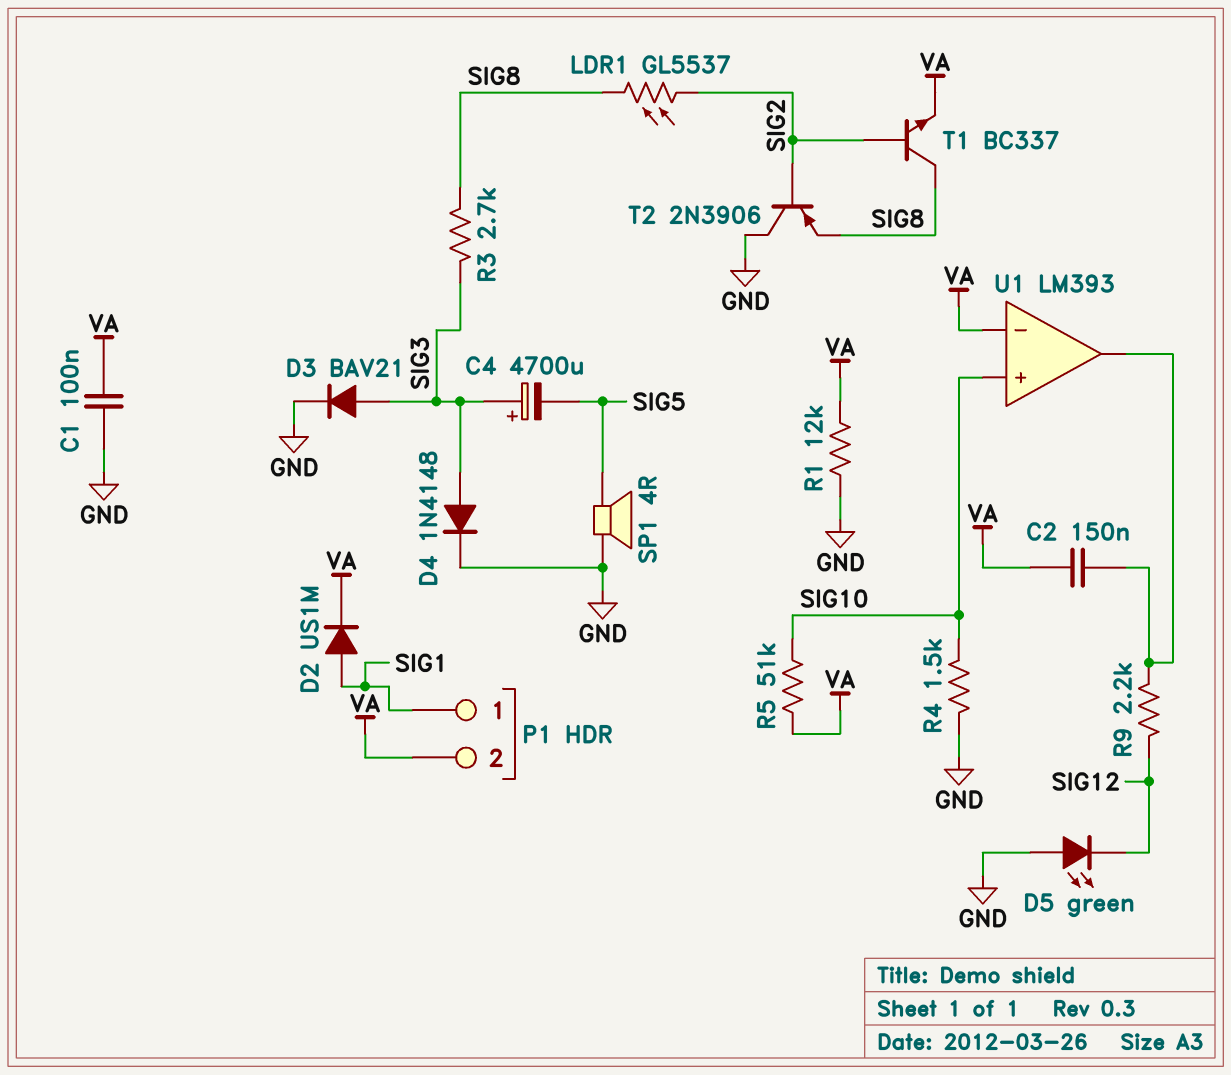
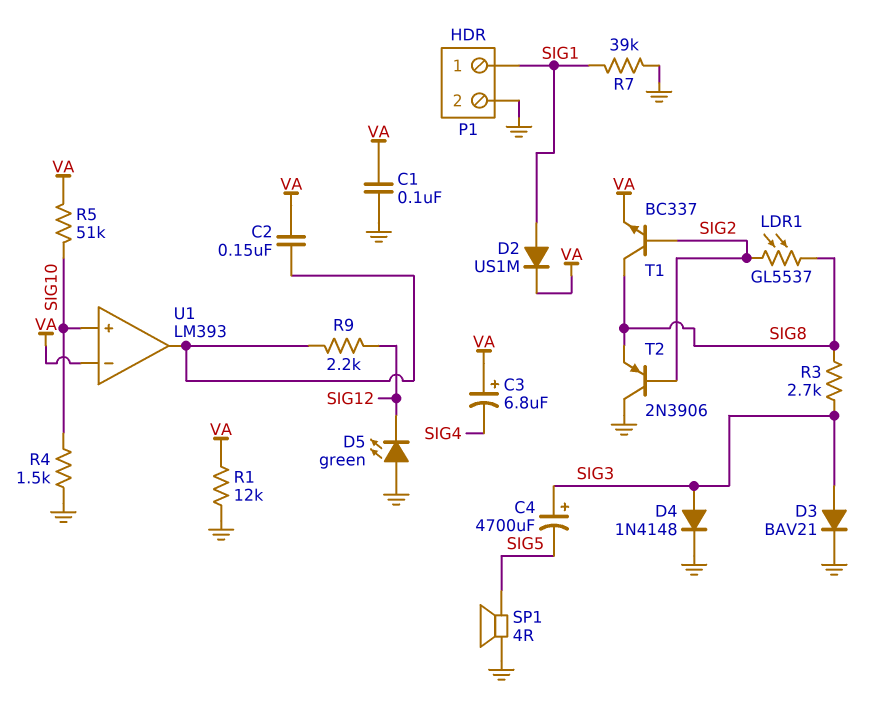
C3: none -> 6.8uF (plus VA, minus SIG4)
P1 pin 2: VA -> GND
R7: none -> 39k (GND, SIG1)

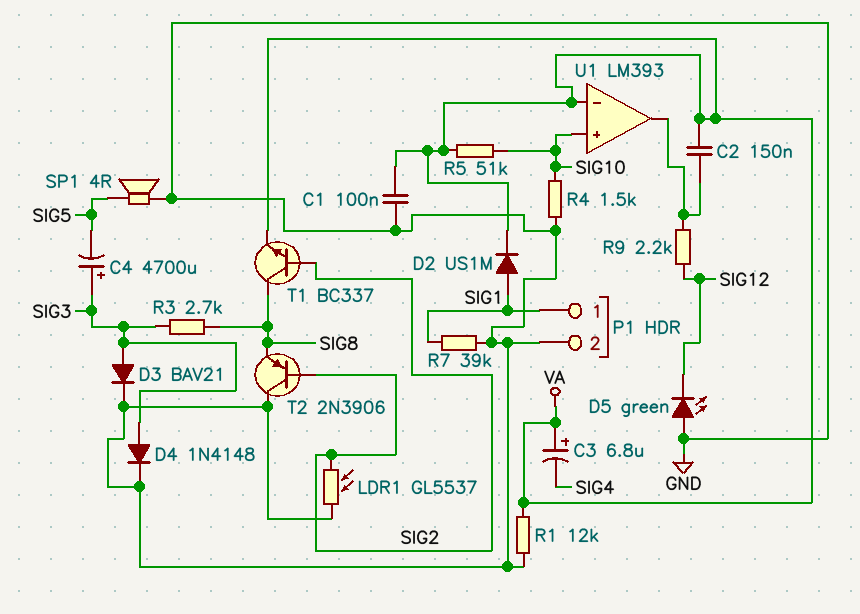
LDR1: GL5537 (SIG2, SIG8) -> GL5537 (GND, SIG2)

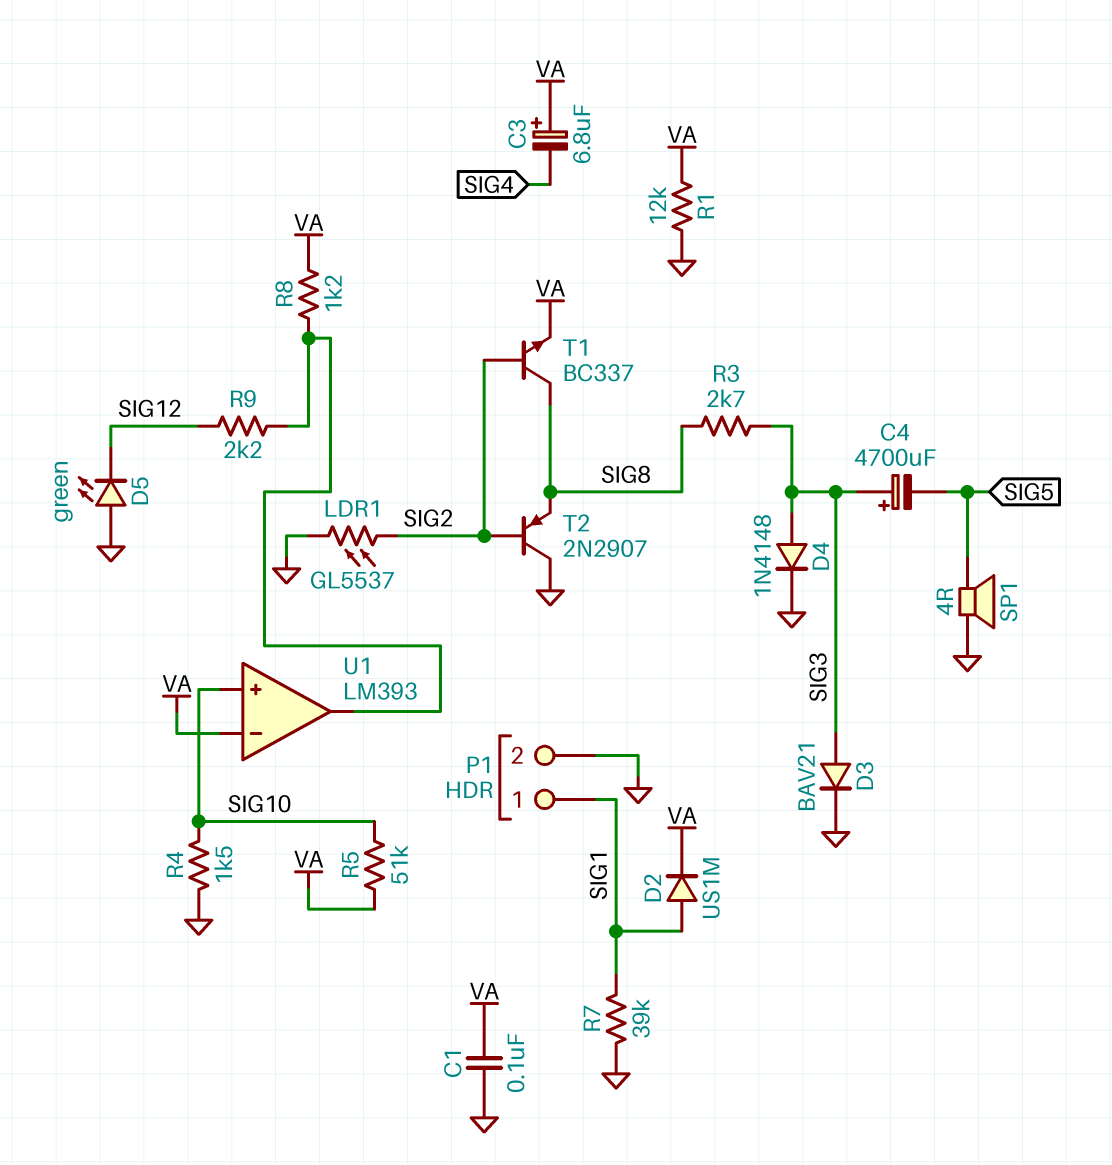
C2: 150nF (U1/out, VA) -> none
R8: none -> 1.2k (U1/out, VA)
T2: PNP 2N3906 (B SIG2, C GND, E SIG8) -> PNP 2N2907 (B SIG2, C GND, E SIG8)

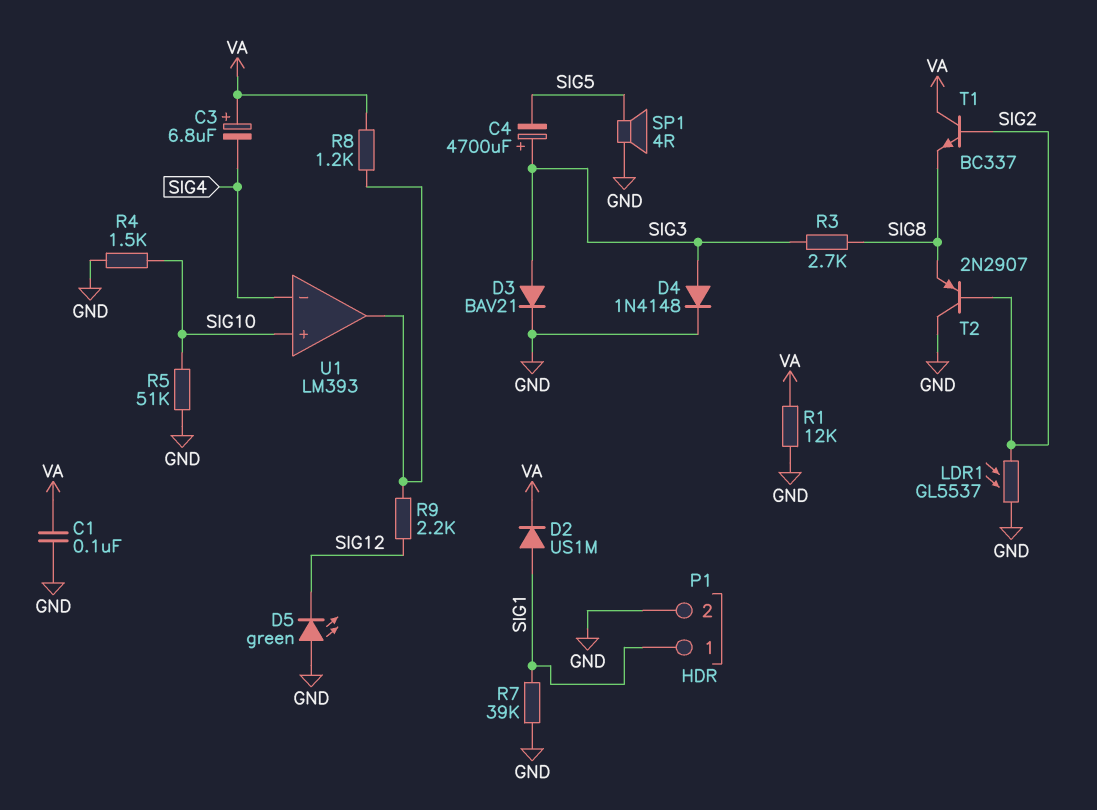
R5: 51k (SIG10, VA) -> 51k (GND, SIG10)
T1: NPN BC337 (B SIG2, C SIG8, E VA) -> NPN BC337 (B SIG2, C VA, E SIG8)
U1 pin in-: VA -> SIG4

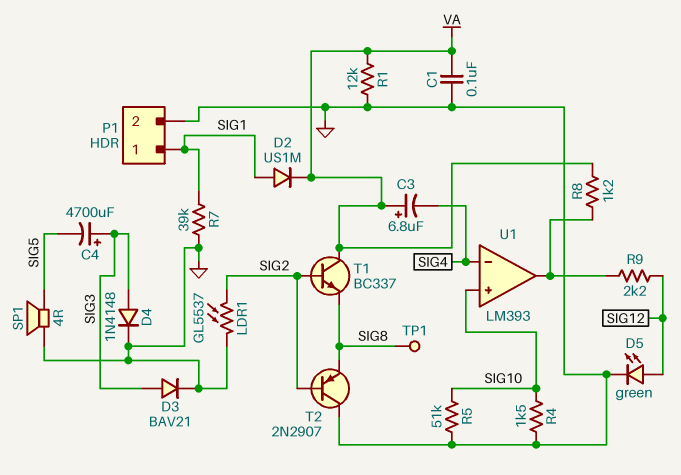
D5: LED green (A GND, K SIG12) -> LED green (A SIG12, K GND)
R3: 2.7k (SIG3, SIG8) -> none
TP1: none -> test point (SIG8)

